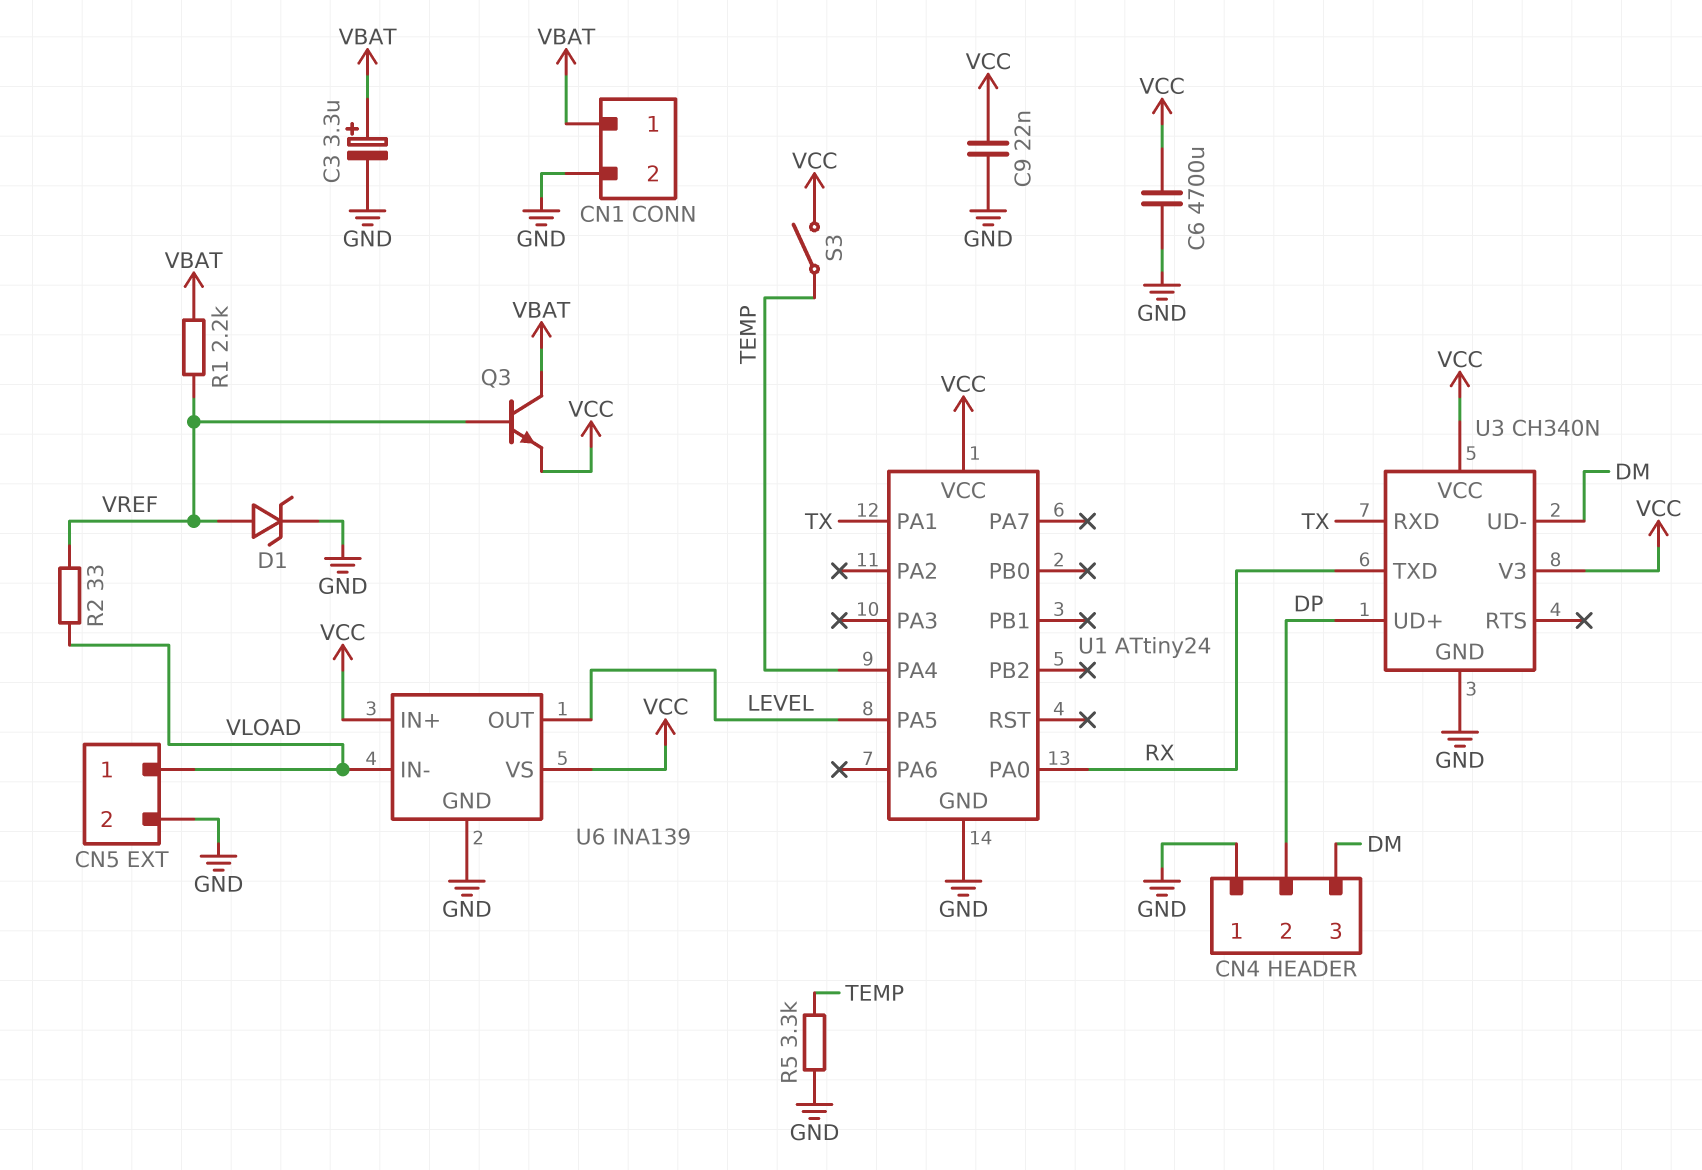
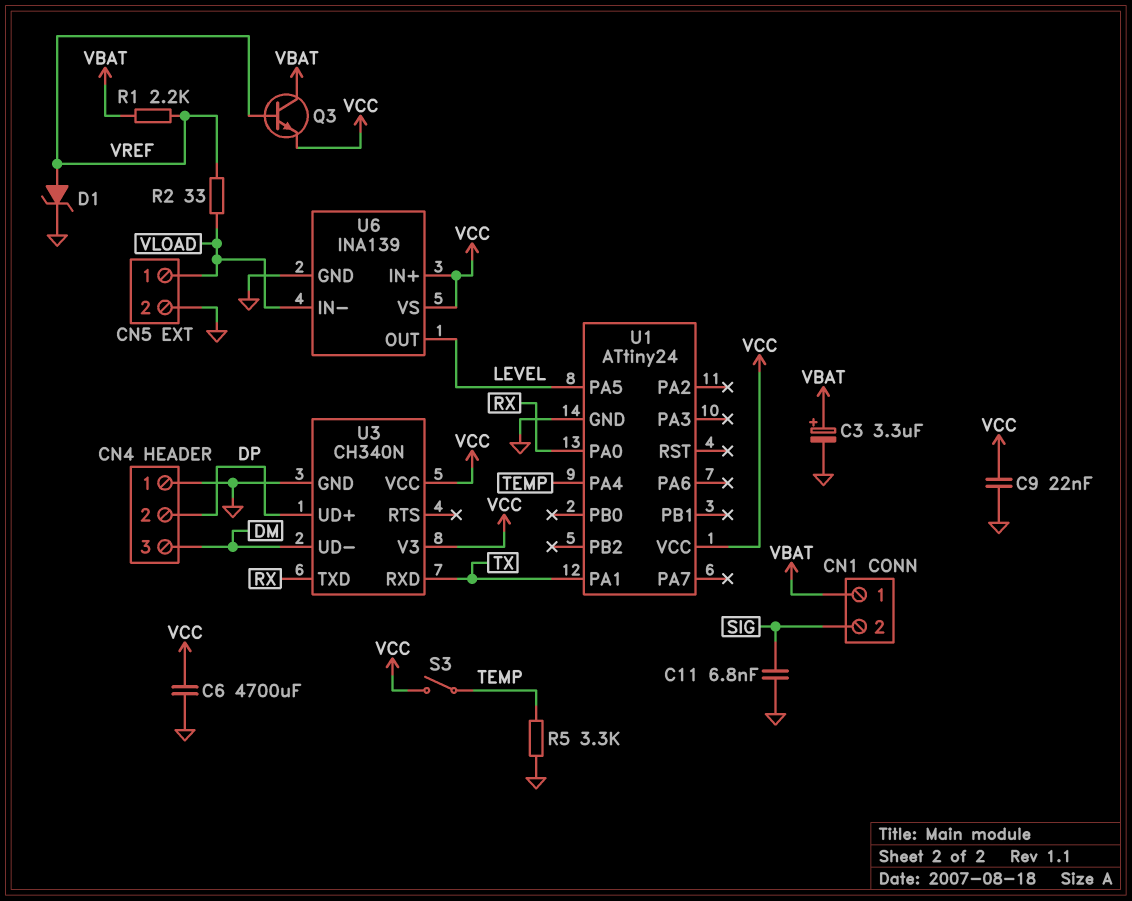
C11: none -> 6.8nF (GND, SIG)
CN1 pin 2: GND -> SIG

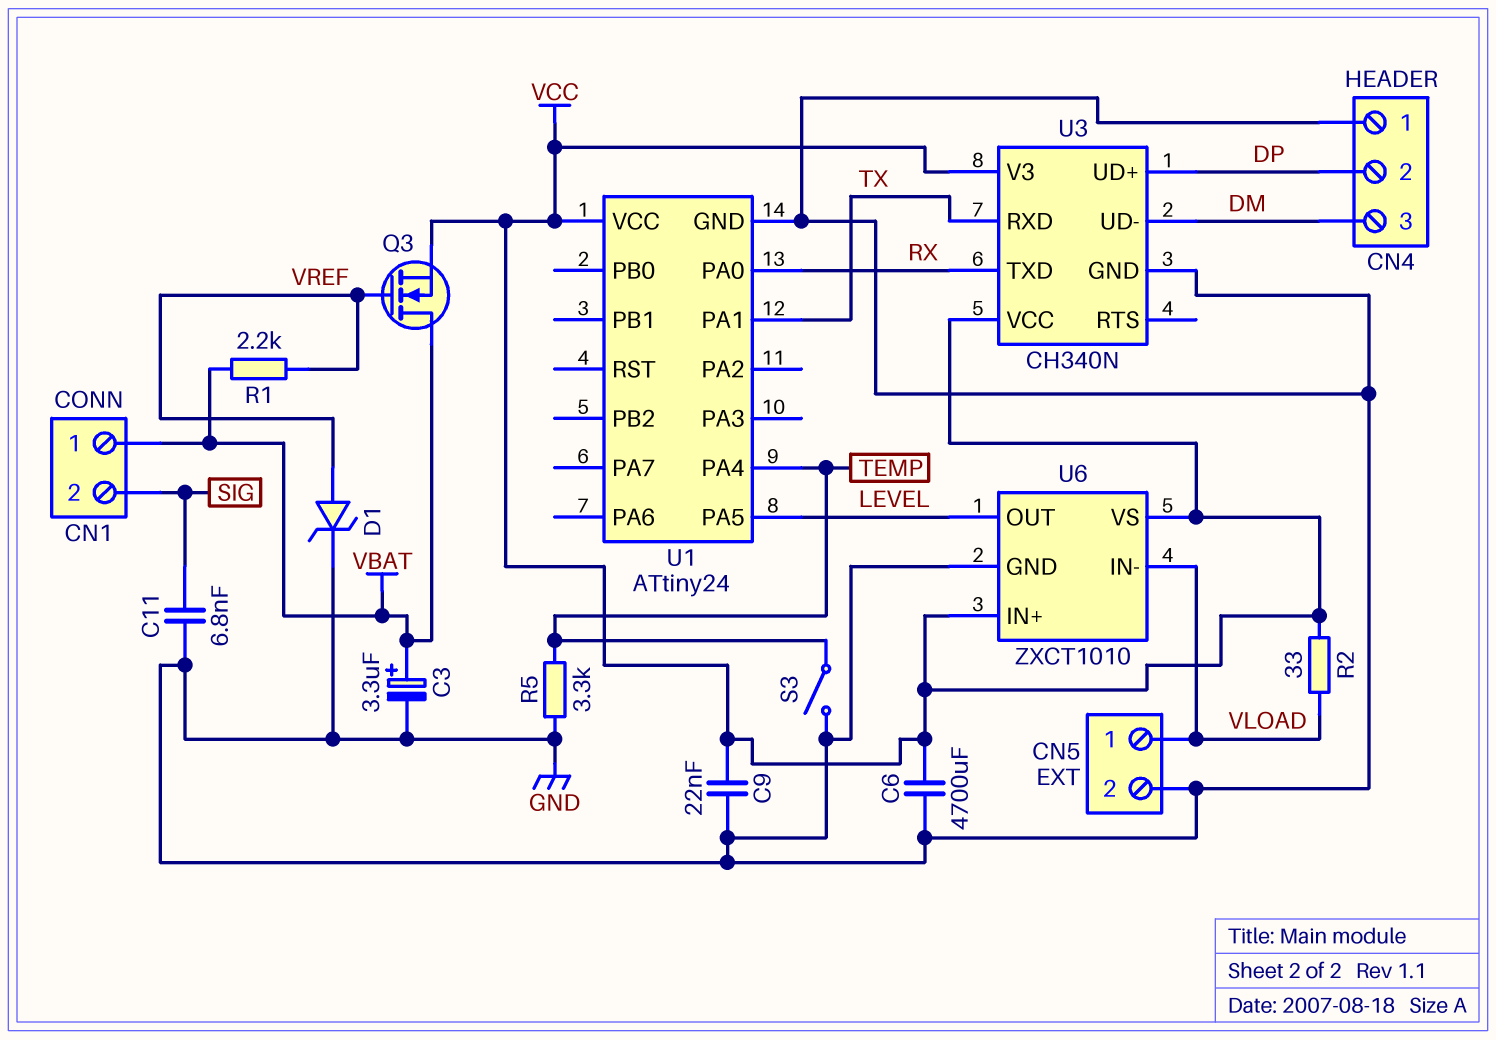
Q3: NPN (B VREF, C VBAT, E VCC) -> NMOS (G VREF, D VBAT, S VCC)
R2: 33 (VLOAD, VREF) -> 33 (VCC, VLOAD)
S3: switch (TEMP, VCC) -> switch (GND, TEMP)
U6: INA139 -> ZXCT1010

